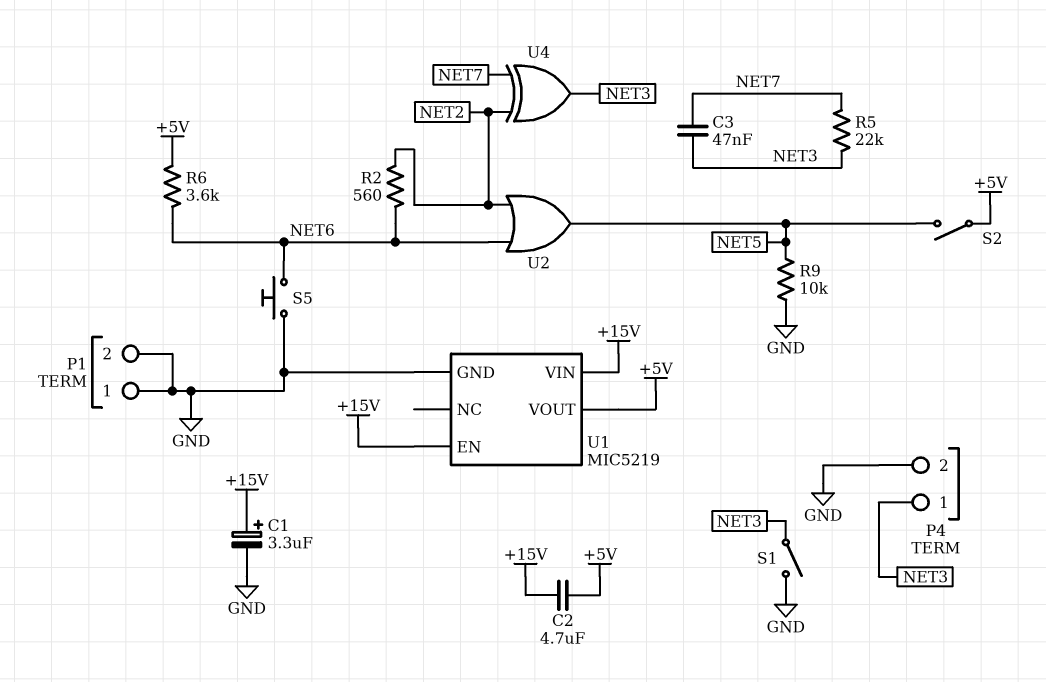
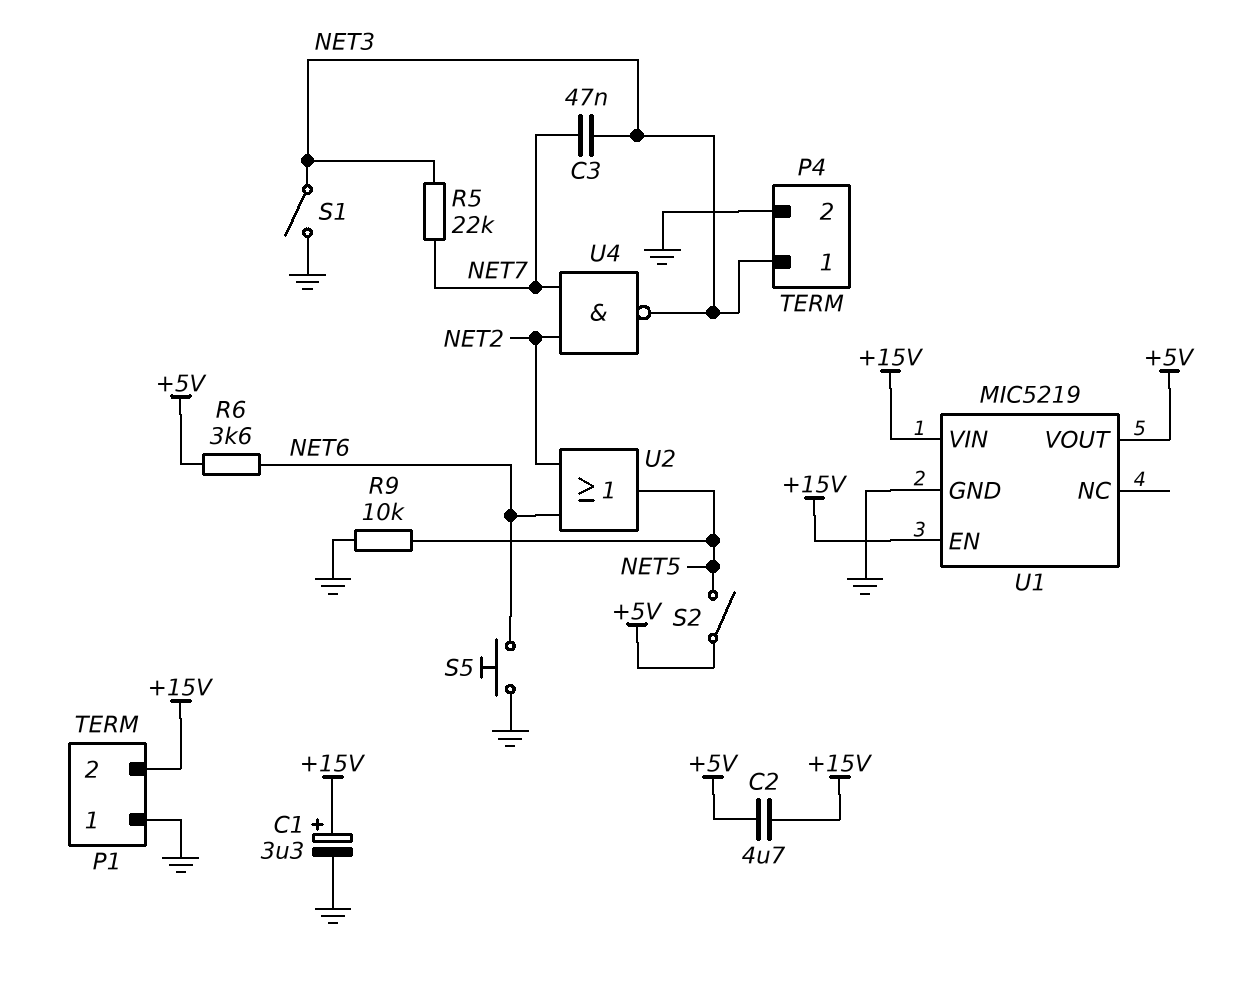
P1 pin 2: GND -> +15V
R2: 560 (NET2, NET6) -> none
U4: XOR (in NET2, in NET7, out NET3) -> NAND (in NET2, in NET7, out NET3)

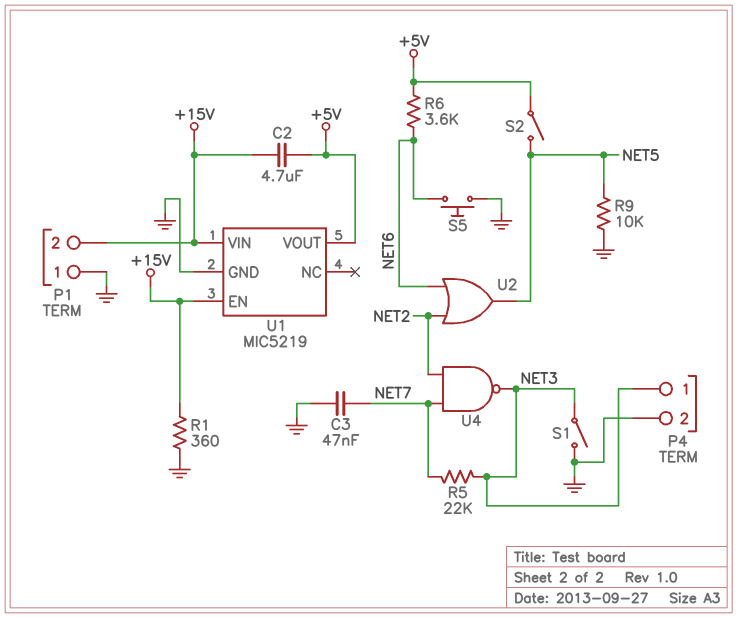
C1: 3.3uF (plus +15V, minus GND) -> none
C3: 47nF (NET3, NET7) -> 47nF (GND, NET7)
R1: none -> 360 (+15V, GND)

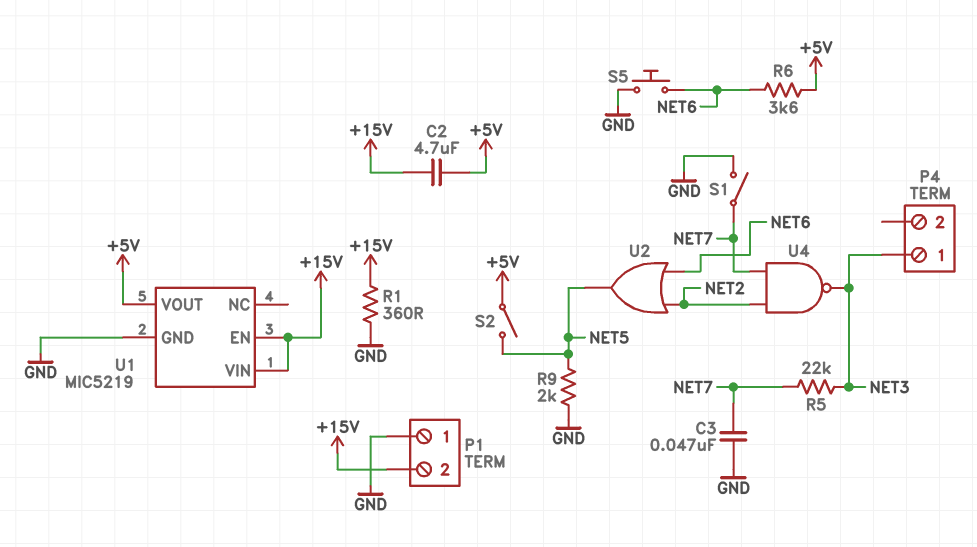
P4 pin 2: GND -> none
R9: 10k (GND, NET5) -> 2k (GND, NET5)
S1: switch (GND, NET3) -> switch (GND, NET7)

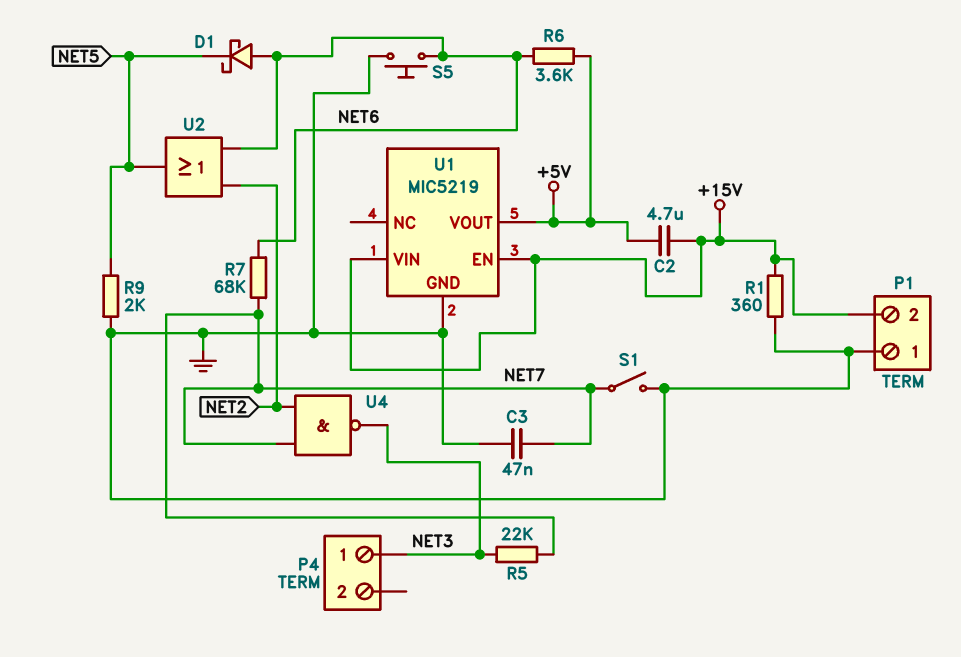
D1: none -> schottky (A NET6, K NET5)
R7: none -> 68k (NET6, NET7)
S2: switch (+5V, NET5) -> none

